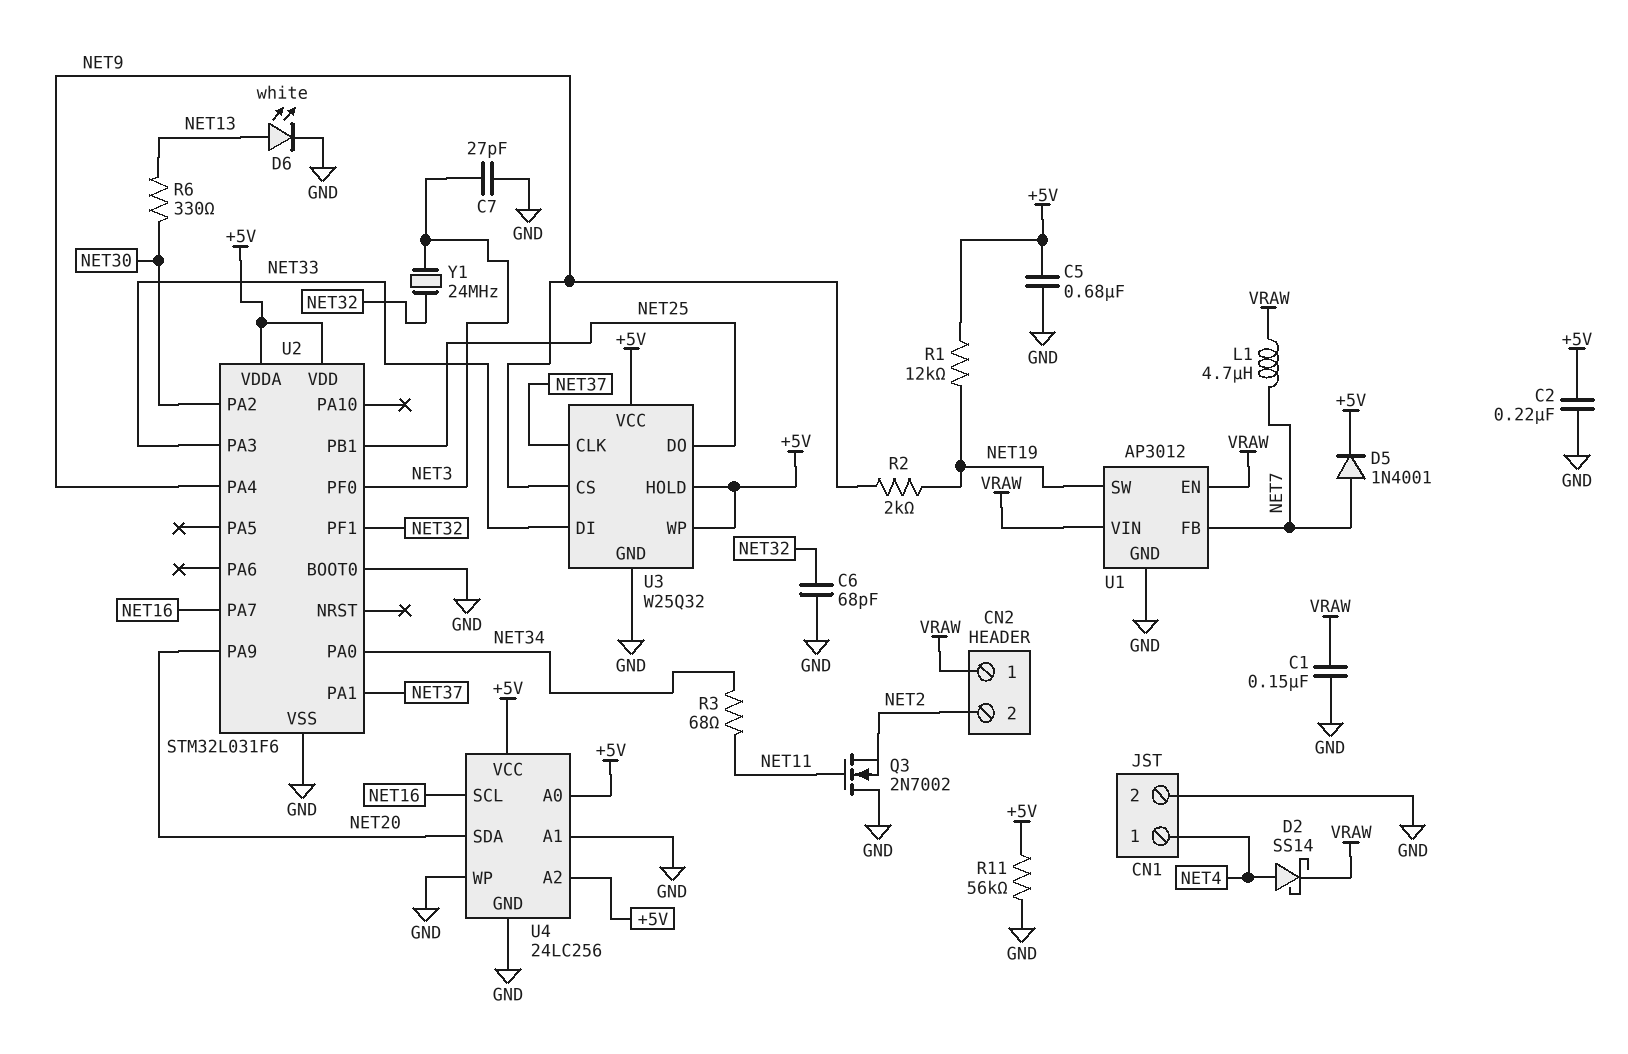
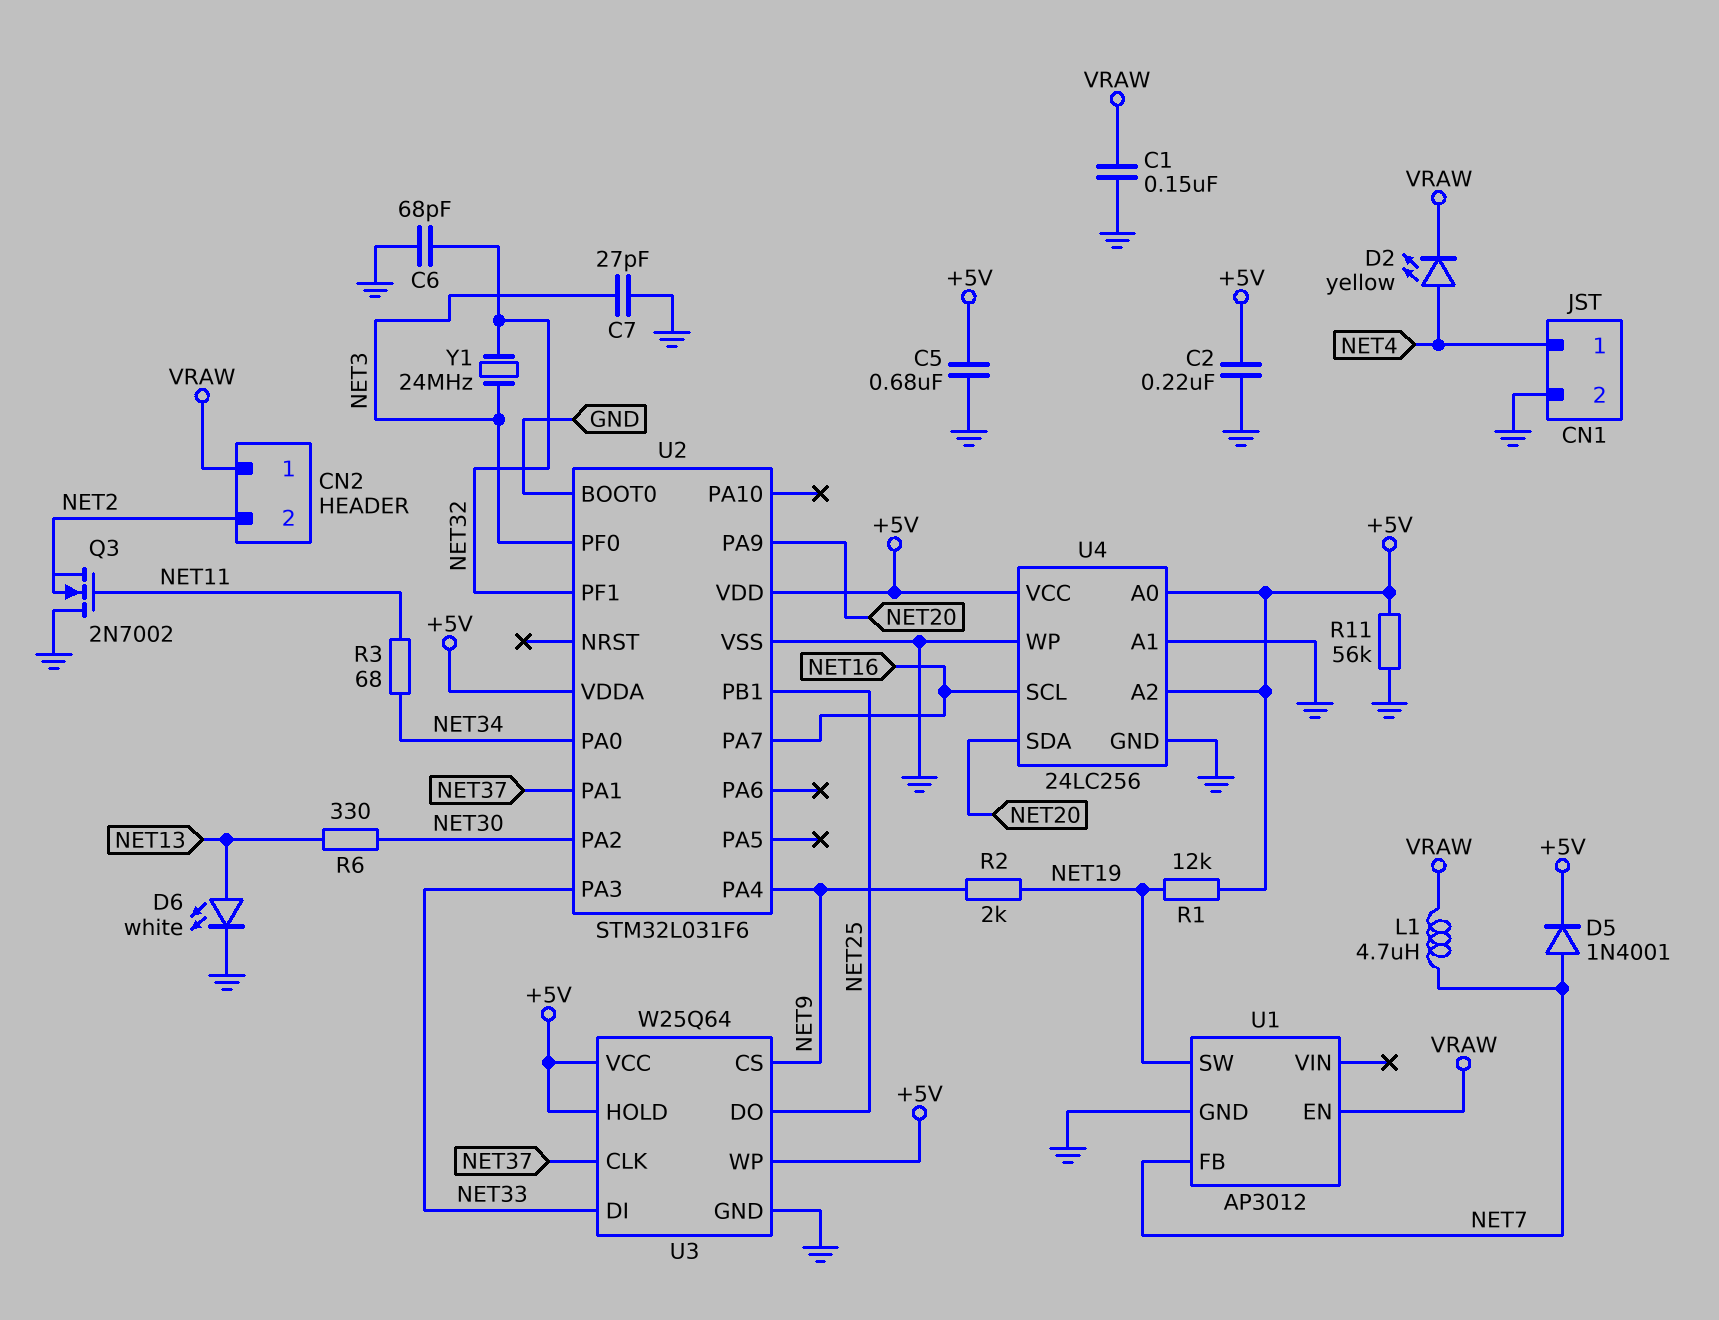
D2: schottky SS14 (A NET4, K VRAW) -> LED yellow (A NET4, K VRAW)
U1 pin VIN: VRAW -> none
U3: W25Q32 -> W25Q64

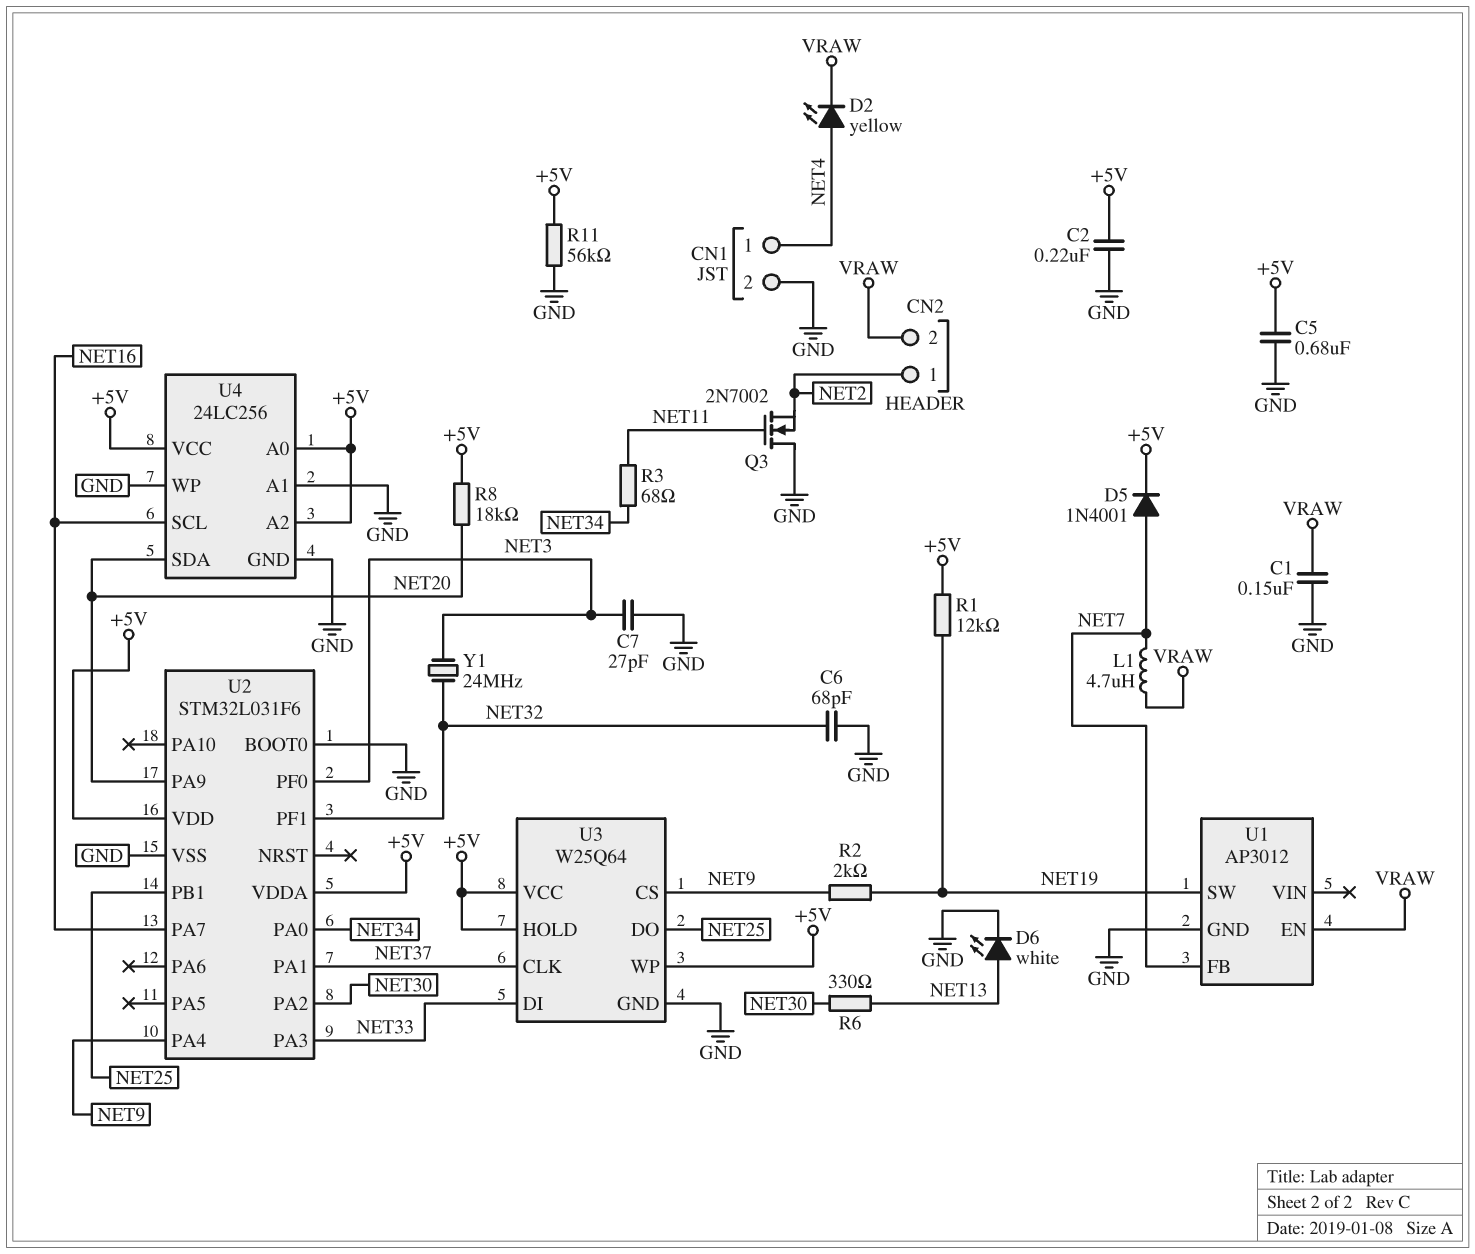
CN2 pin 1: VRAW -> NET2
CN2 pin 2: NET2 -> VRAW
R8: none -> 18k (+5V, NET20)

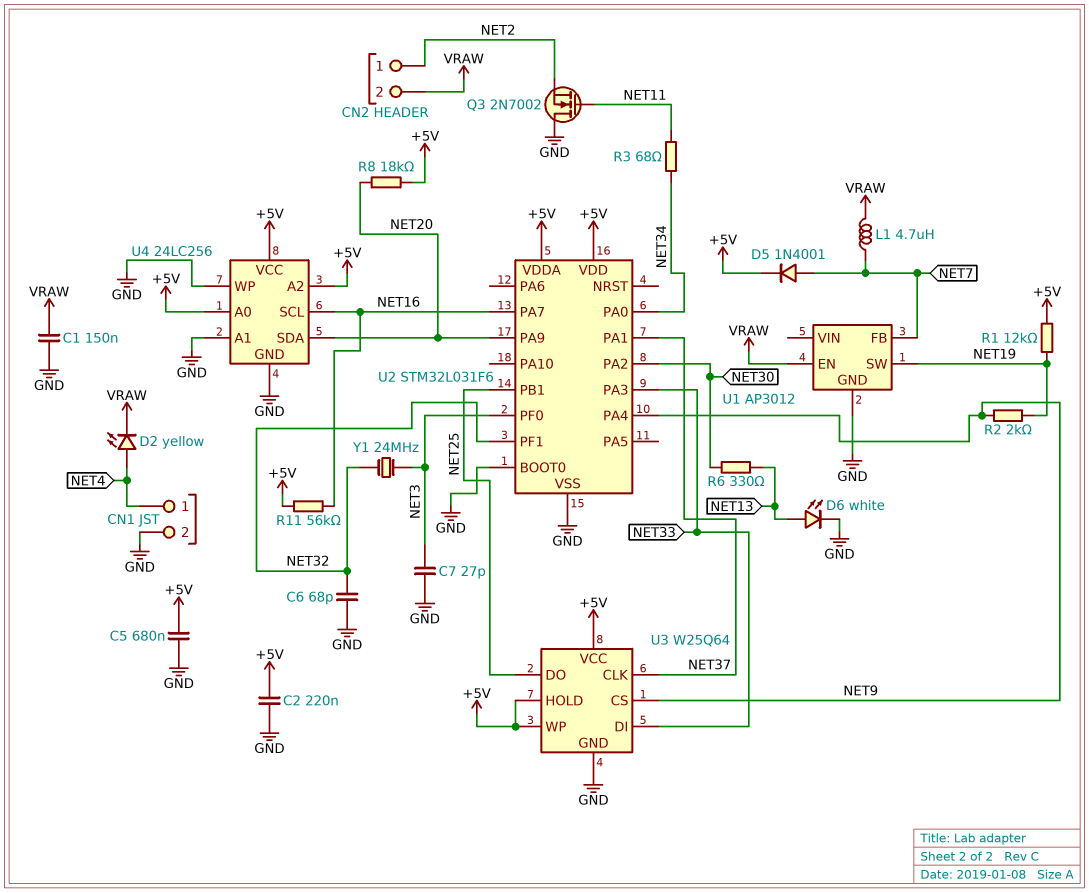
R11: 56k (+5V, GND) -> 56k (+5V, NET16)

